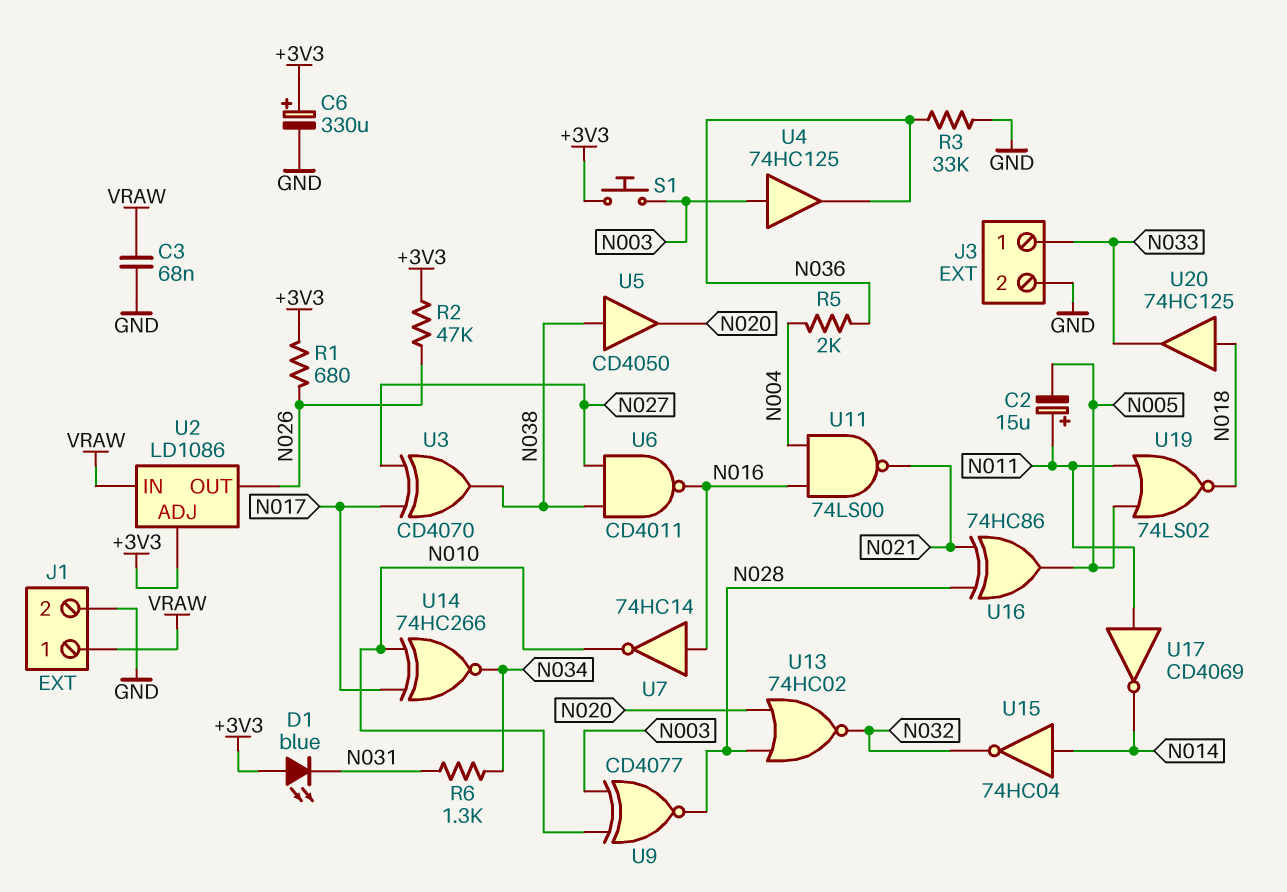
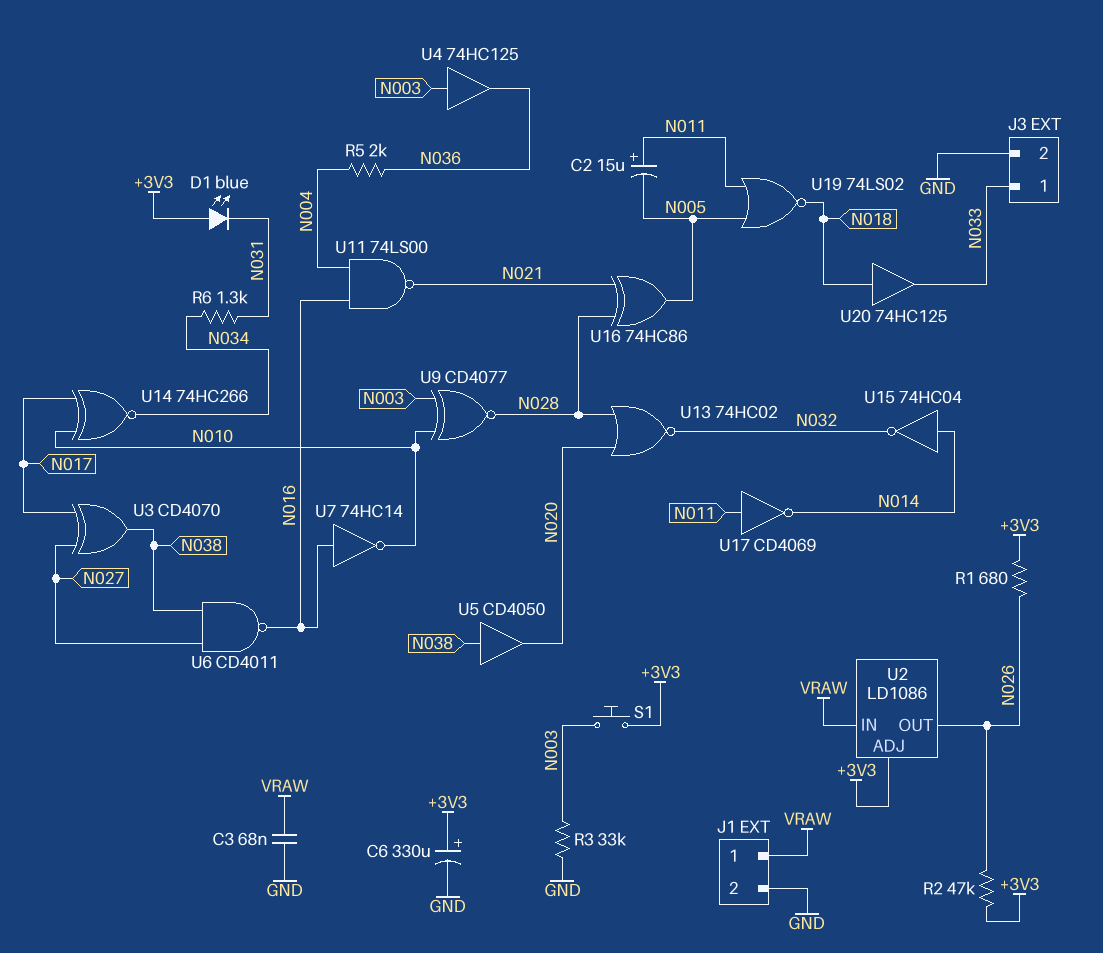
R3: 33k (GND, N036) -> 33k (GND, N003)

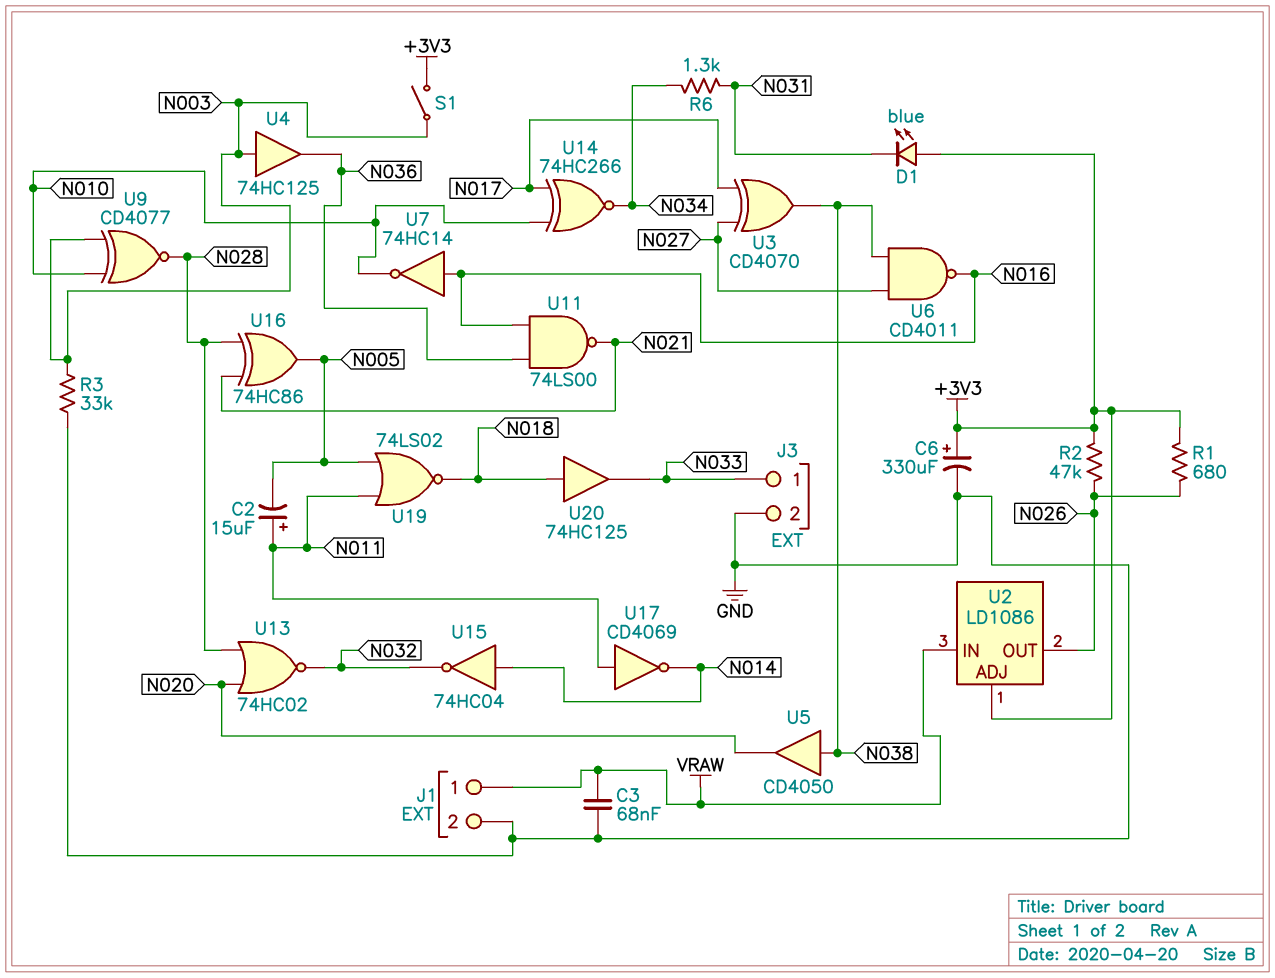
R5: 2k (N004, N036) -> none
S1: button (+3V3, N003) -> switch (+3V3, N003)
U11: NAND 74LS00 (in N004, in N016, out N021) -> NAND 74LS00 (in N016, in N036, out N021)

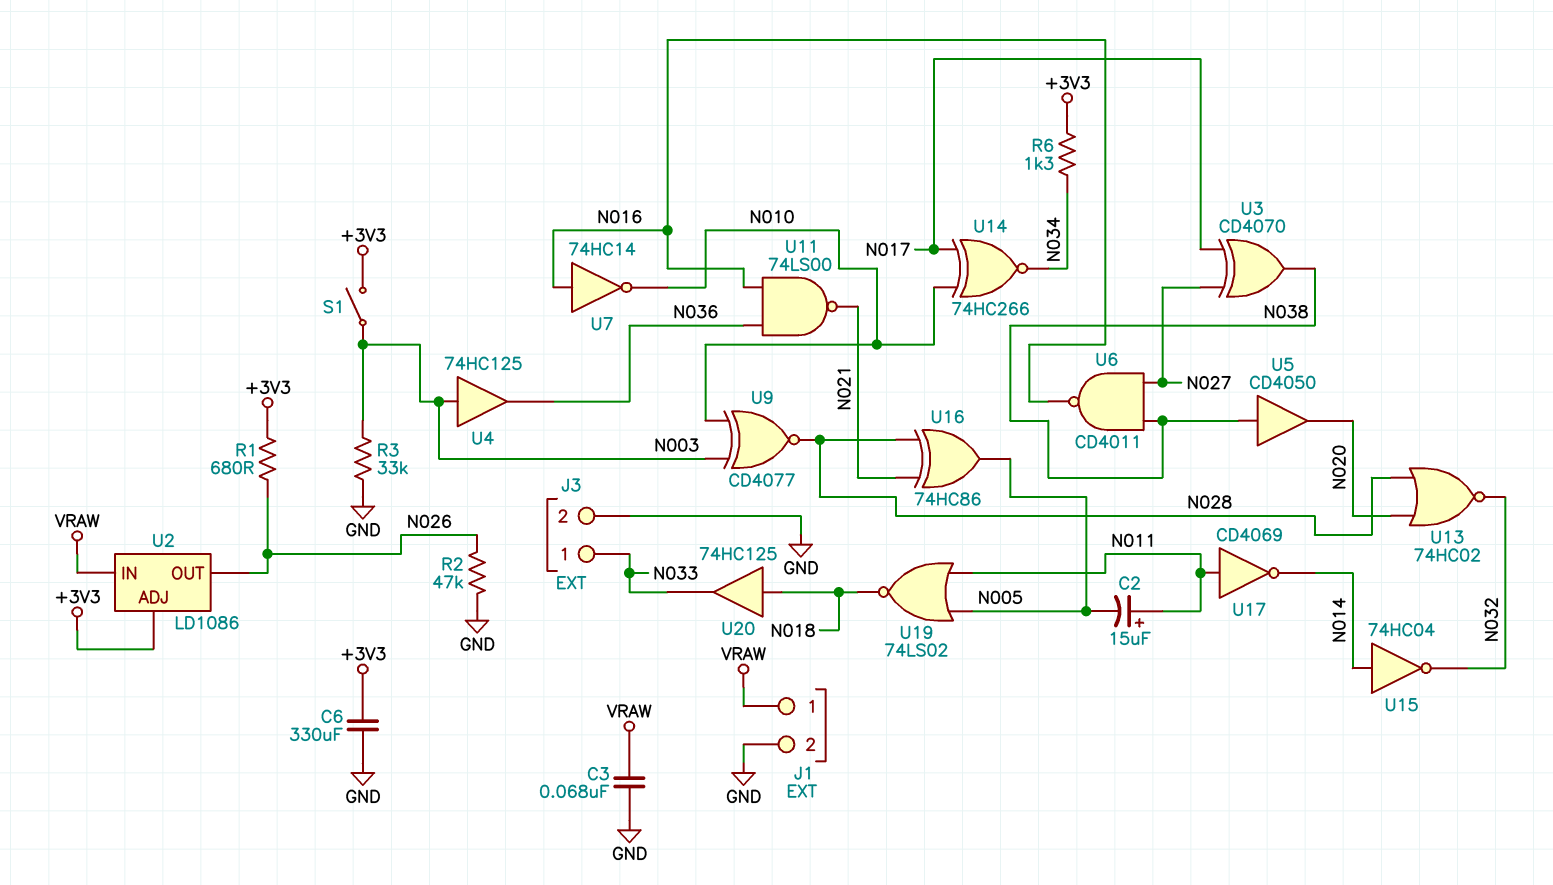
C6: 330uF (plus +3V3, minus GND) -> 330uF (+3V3, GND)
D1: LED blue (A +3V3, K N031) -> none
R2: 47k (+3V3, N026) -> 47k (GND, N026)
R6: 1.3k (N031, N034) -> 1.3k (+3V3, N034)

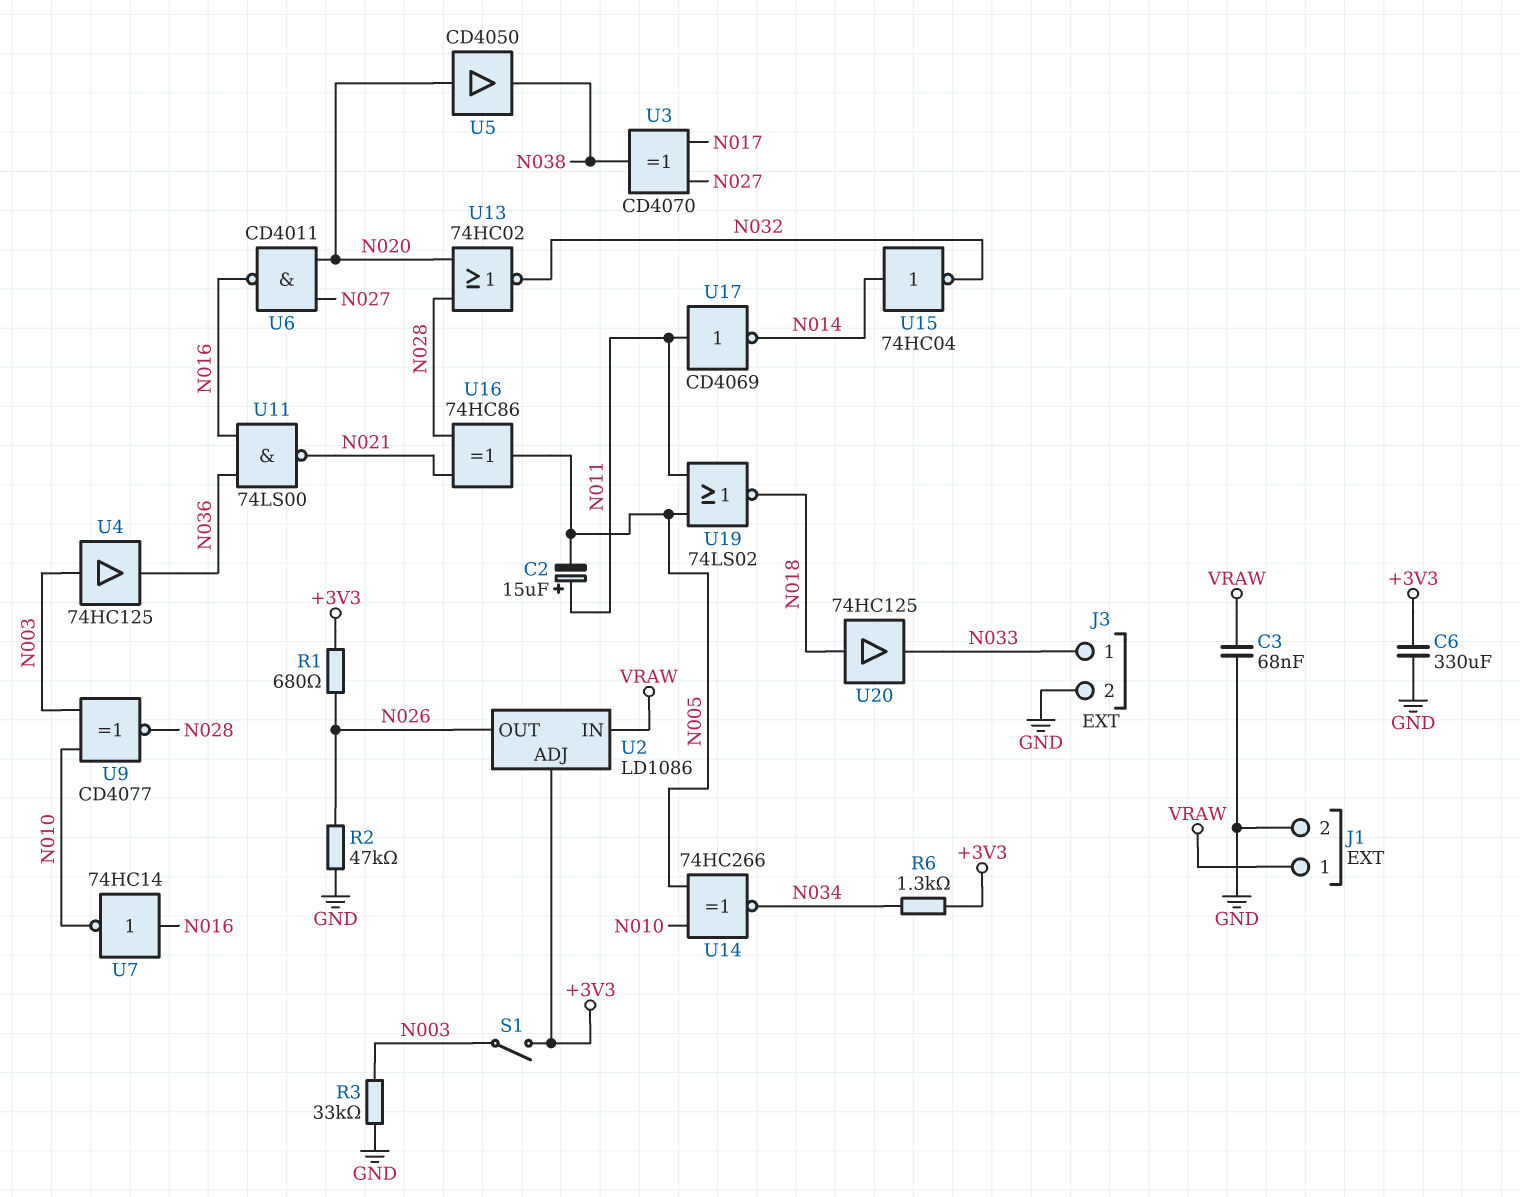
U5: buffer CD4050 (in N038, out N020) -> buffer CD4050 (in N020, out N038)
U6: NAND CD4011 (in N027, in N038, out N016) -> NAND CD4011 (in N020, in N027, out N016)
U14: XNOR 74HC266 (in N010, in N017, out N034) -> XNOR 74HC266 (in N005, in N010, out N034)

